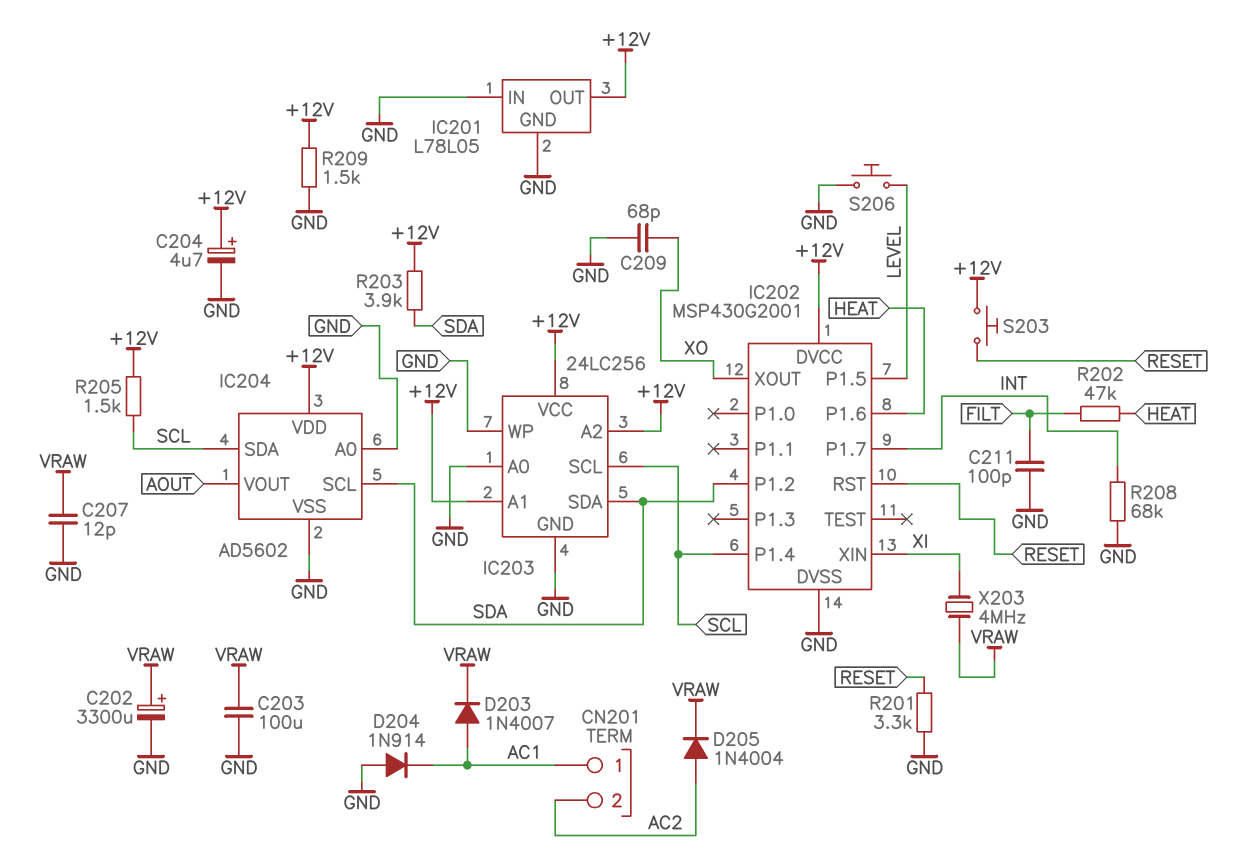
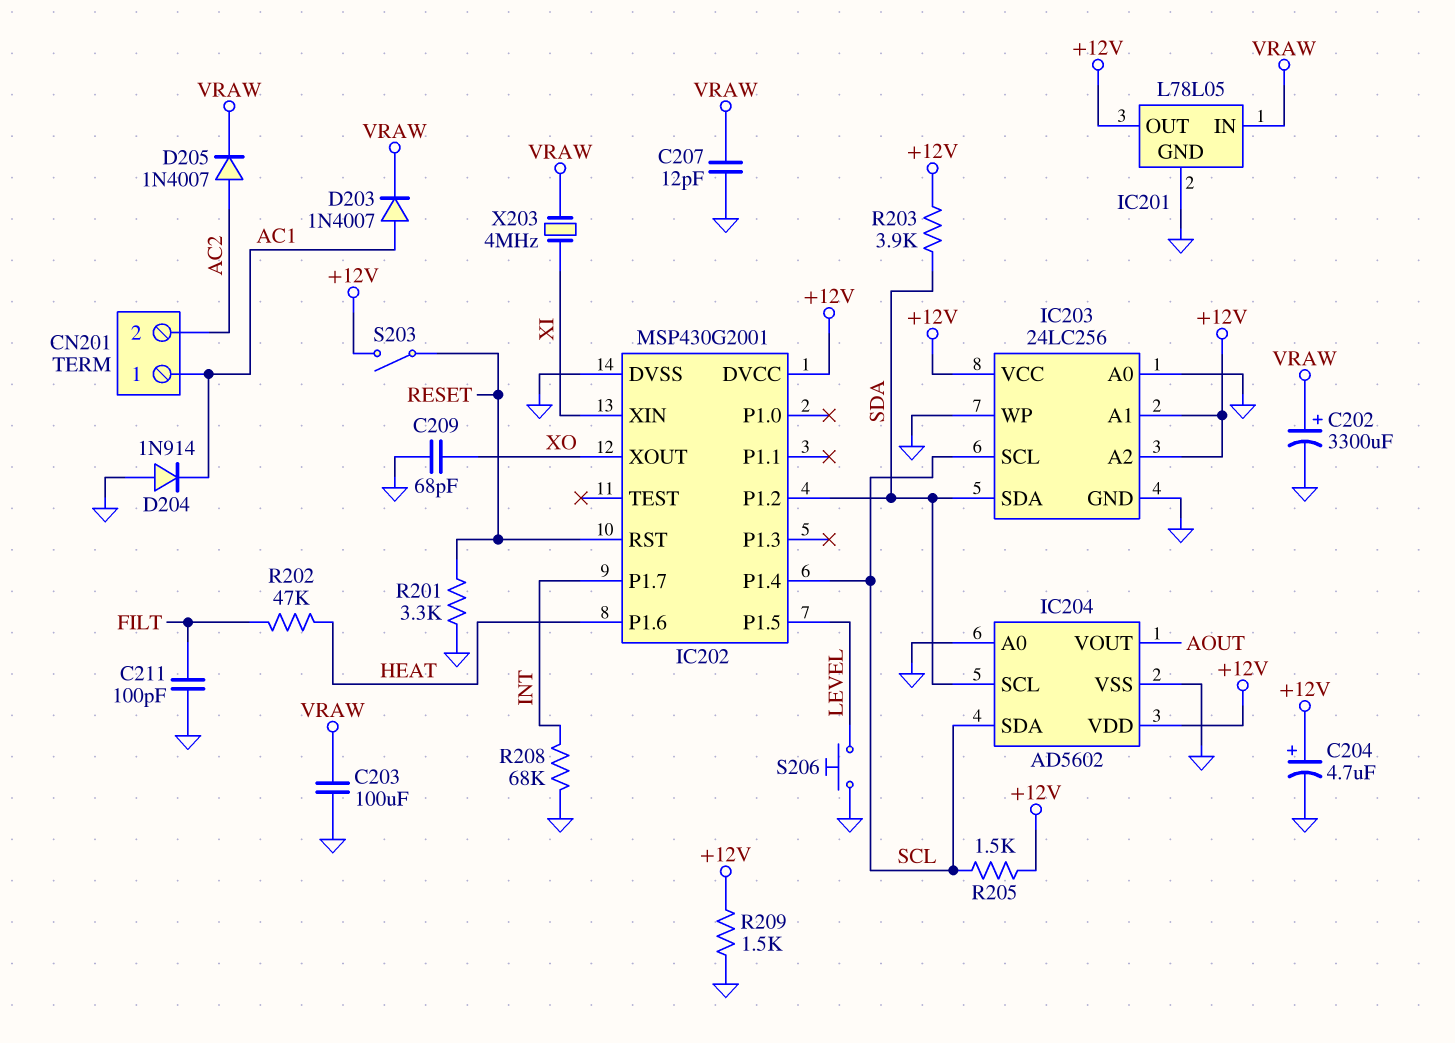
D205: diode 1N4004 (A AC2, K VRAW) -> diode 1N4007 (A AC2, K VRAW)
IC201 pin IN: GND -> VRAW
S203: button (+12V, RESET) -> switch (+12V, RESET)

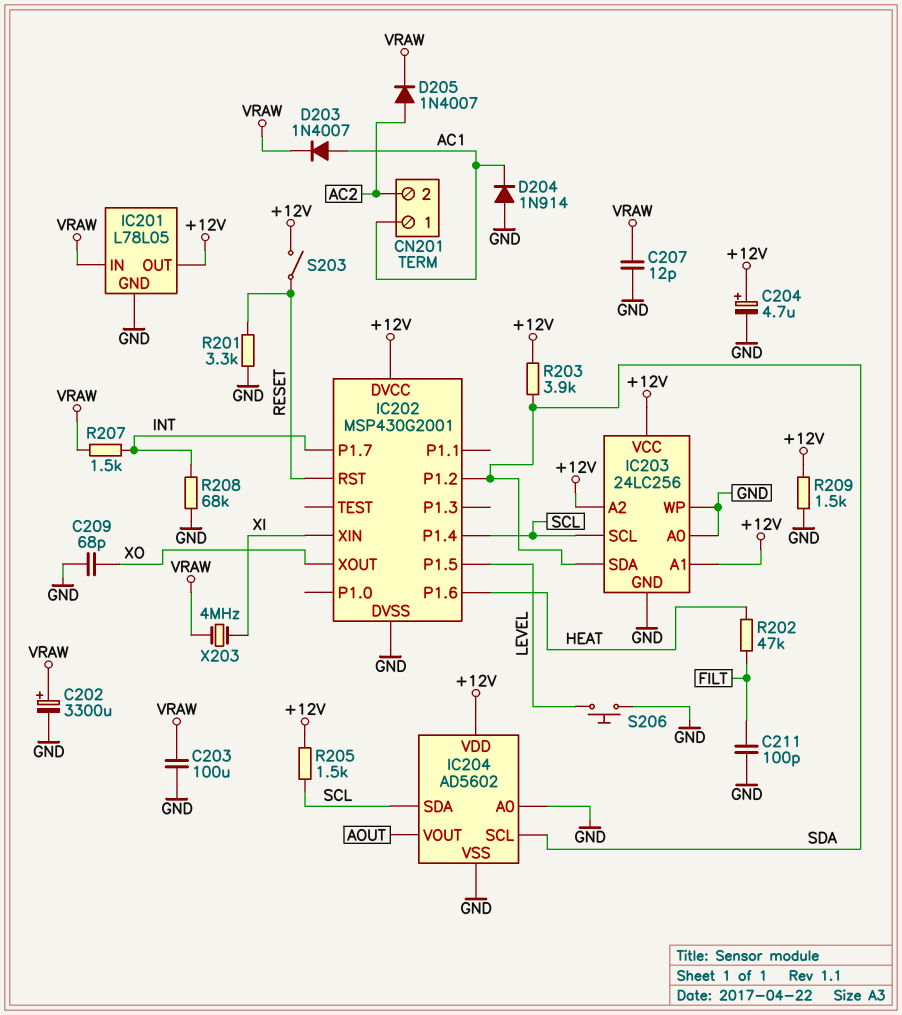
R207: none -> 1.5k (INT, VRAW)

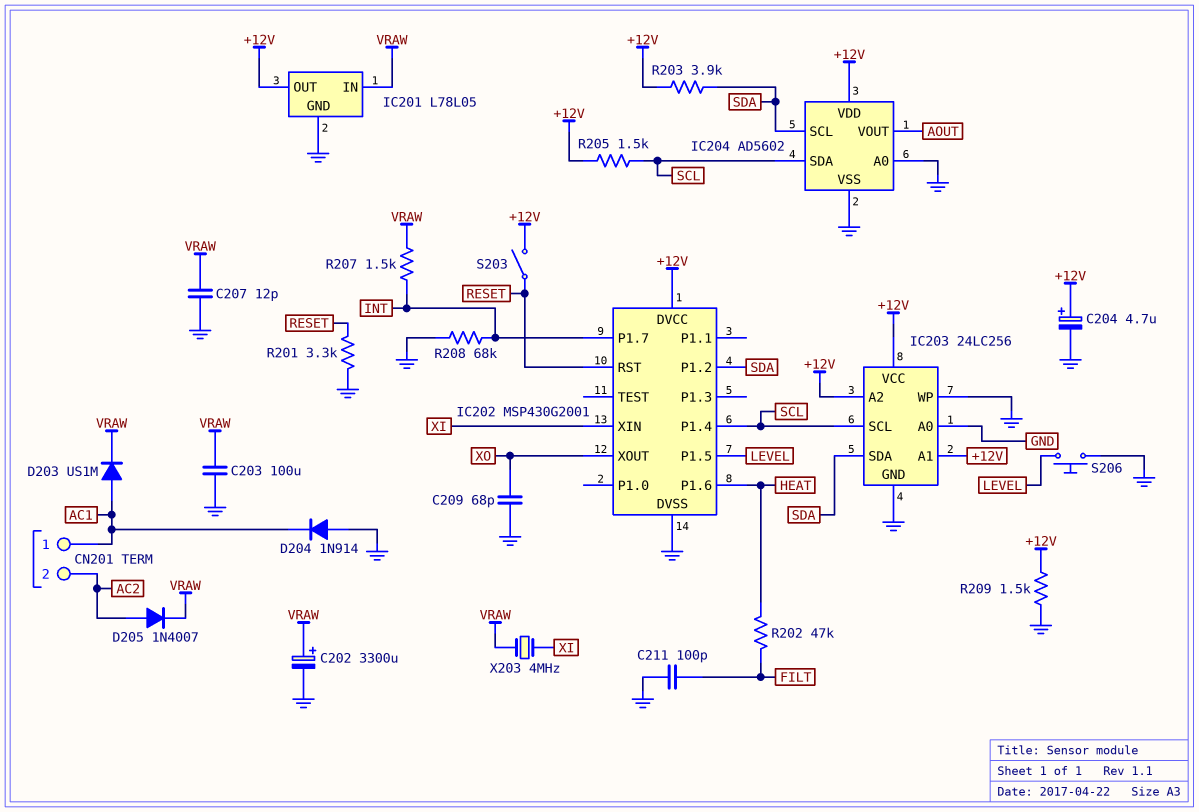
D203: diode 1N4007 (A AC1, K VRAW) -> diode US1M (A AC1, K VRAW)

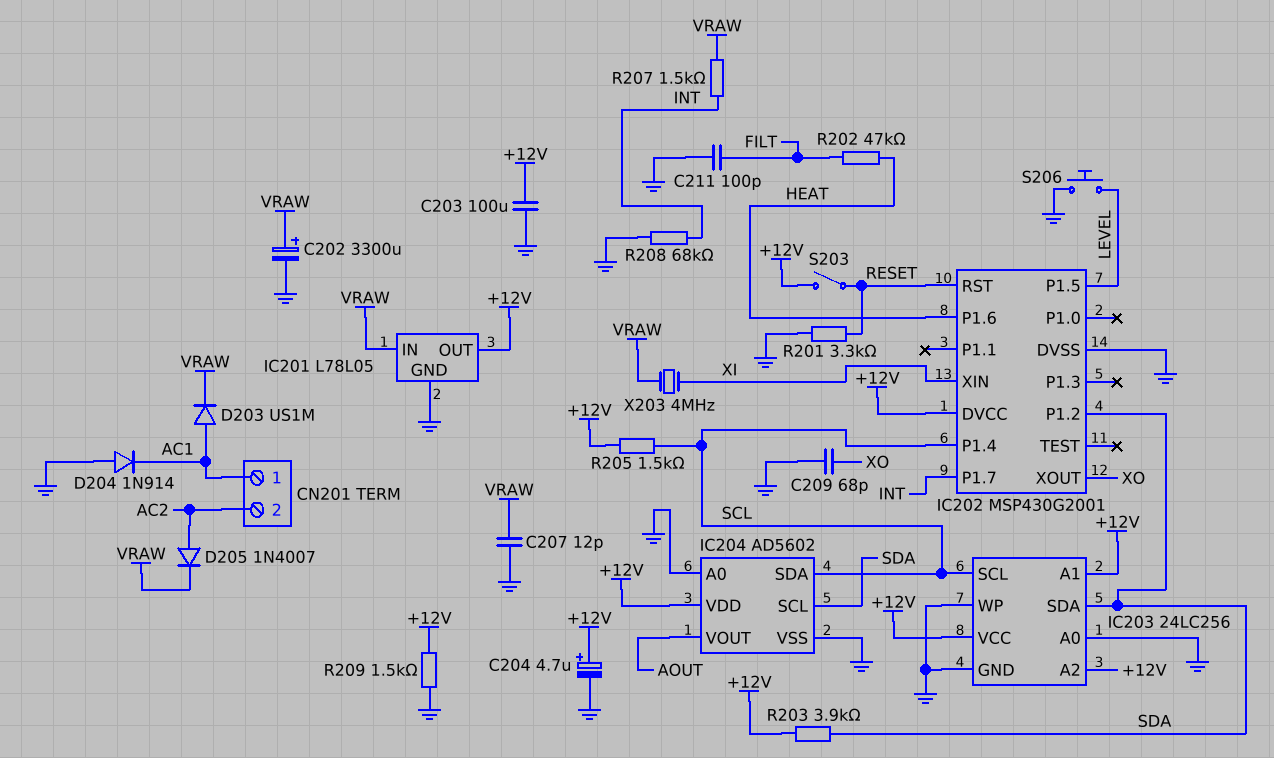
C203: 100uF (GND, VRAW) -> 100uF (+12V, GND)

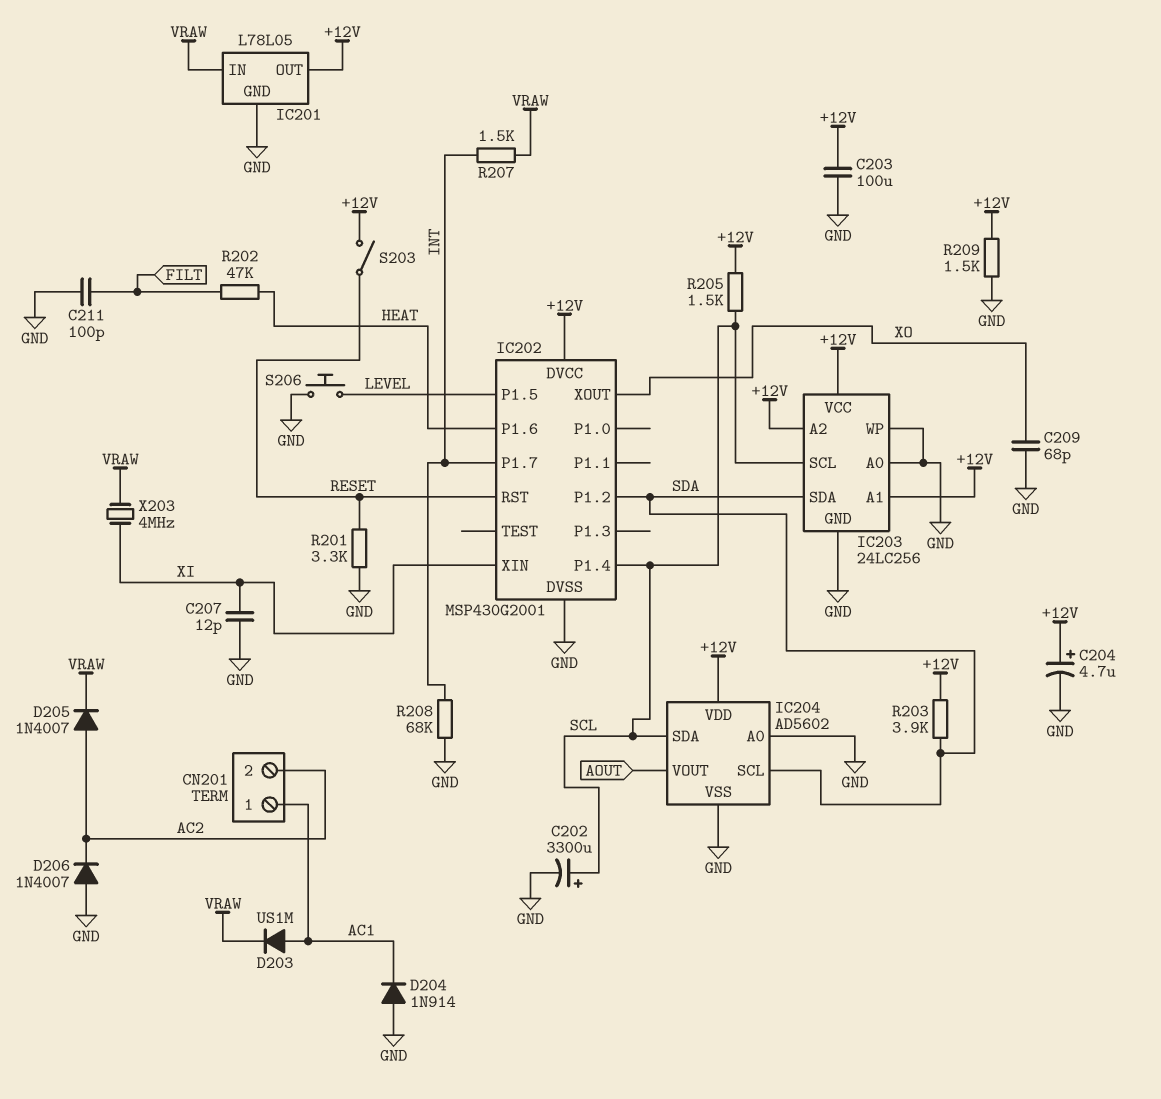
C202: 3300uF (plus VRAW, minus GND) -> 3300uF (plus SCL, minus GND)
C207: 12pF (GND, VRAW) -> 12pF (GND, XI)
D206: none -> diode 1N4007 (A GND, K AC2)

